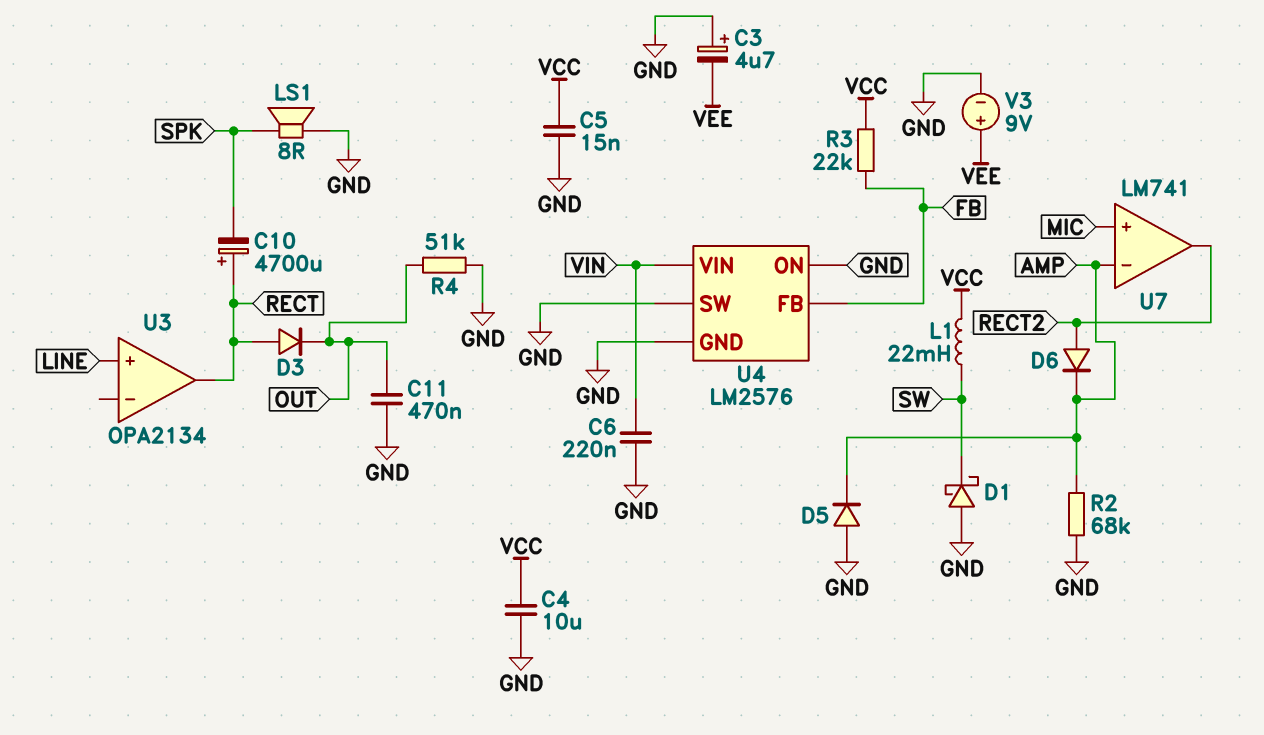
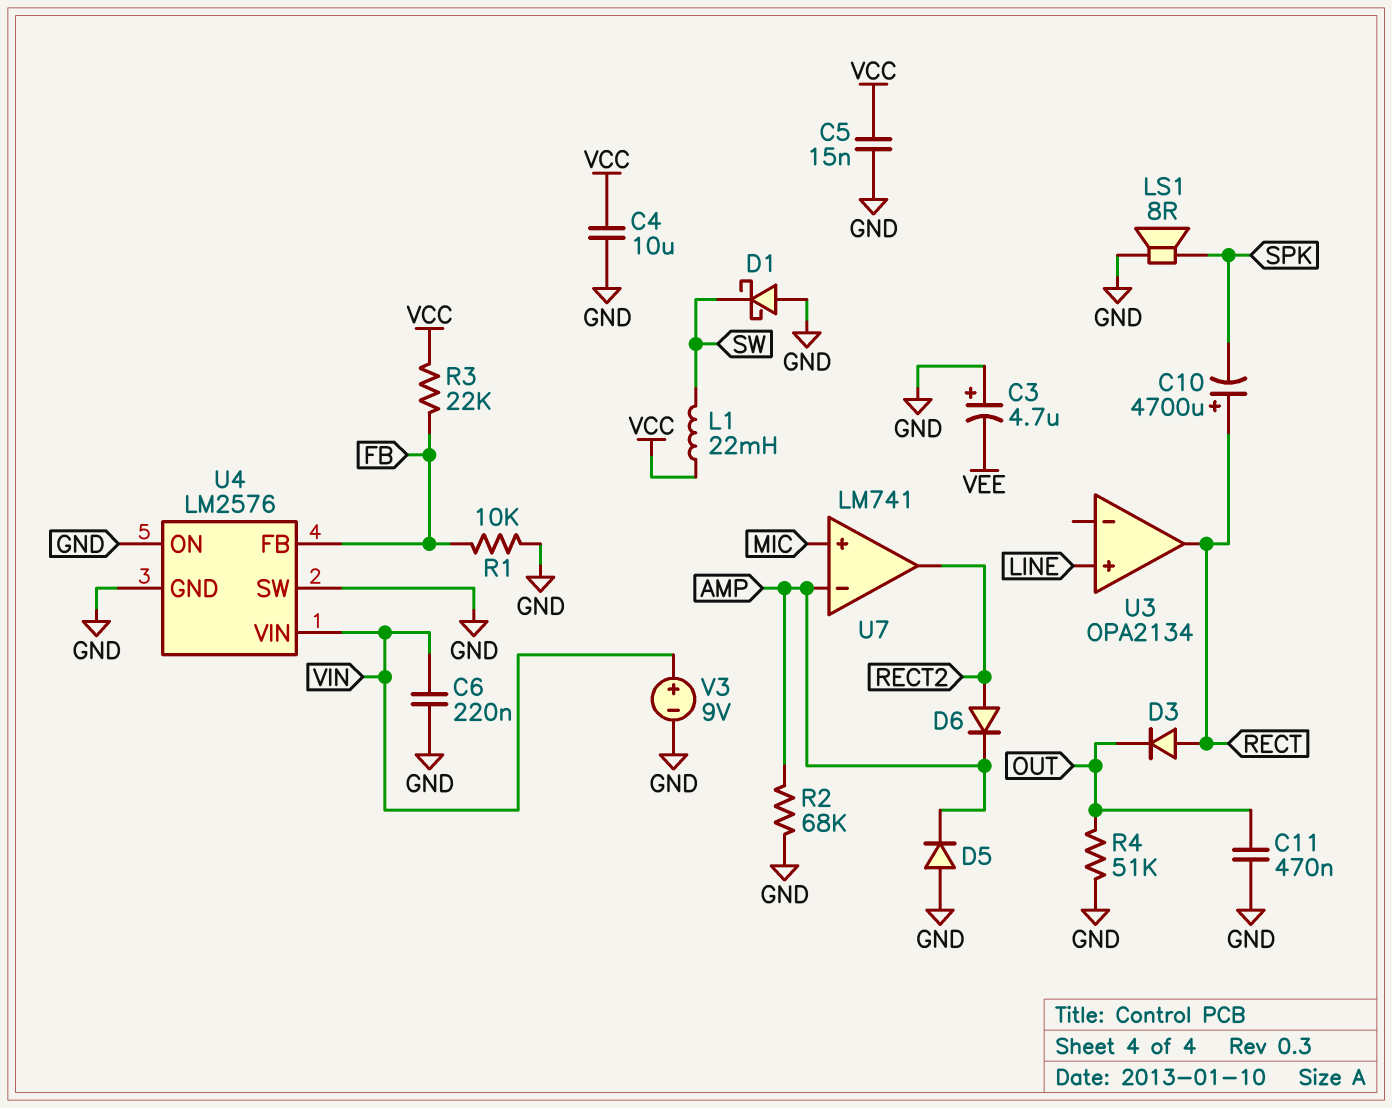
R1: none -> 10k (FB, GND)
V3: 9V (plus VEE, minus GND) -> 9V (plus VIN, minus GND)

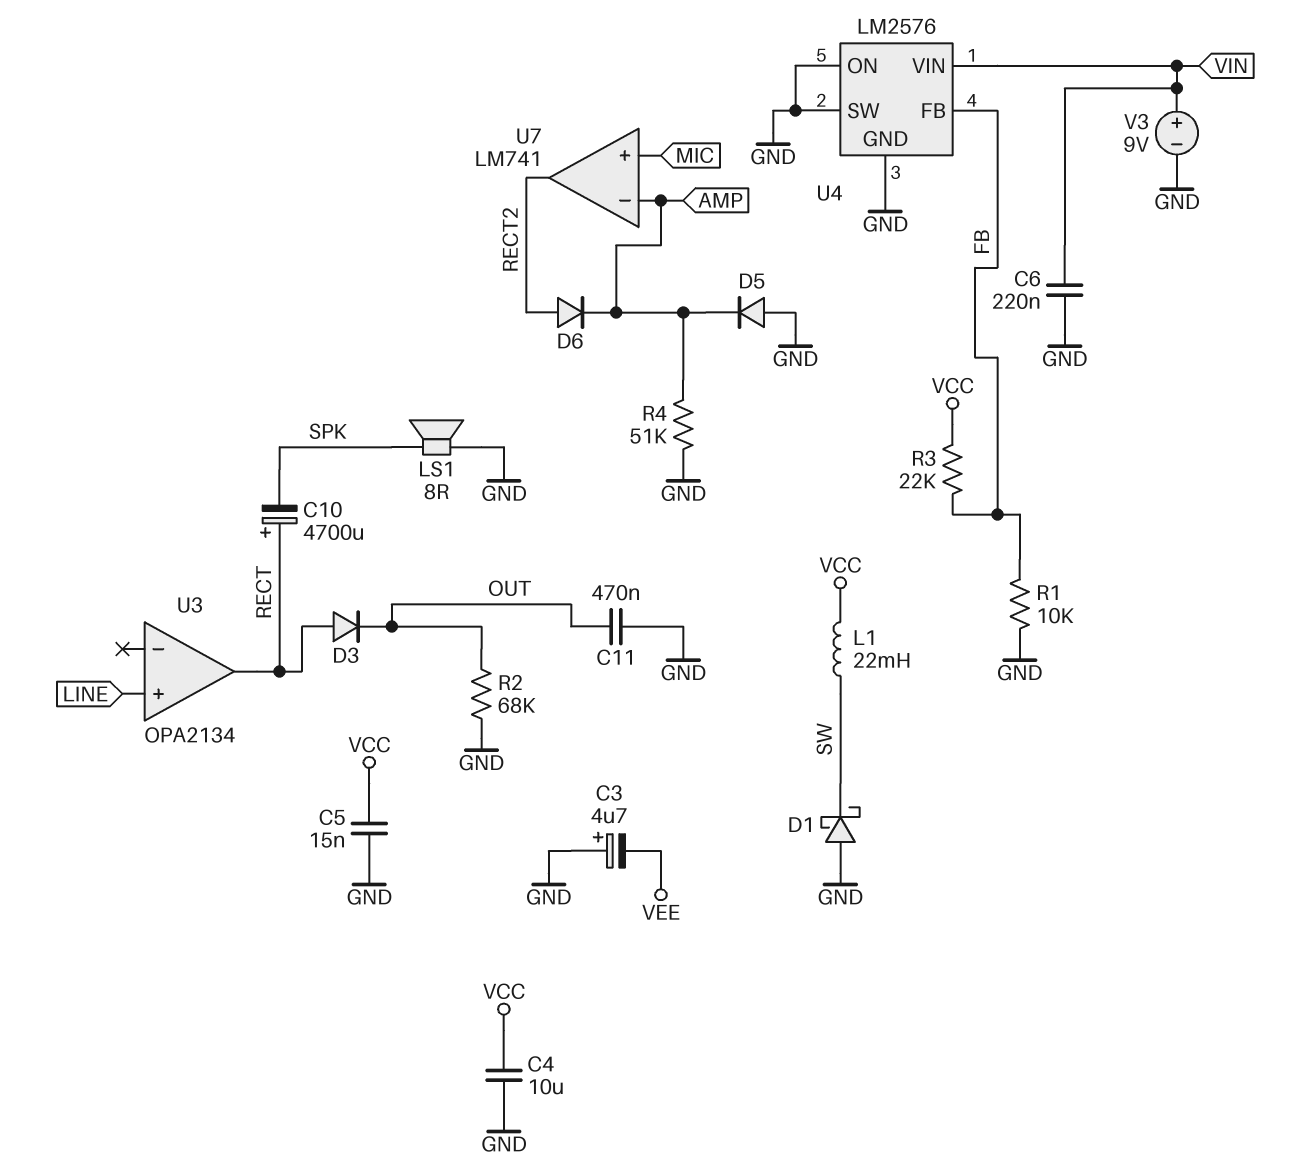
R2: 68k (AMP, GND) -> 68k (GND, OUT)
R4: 51k (GND, OUT) -> 51k (AMP, GND)

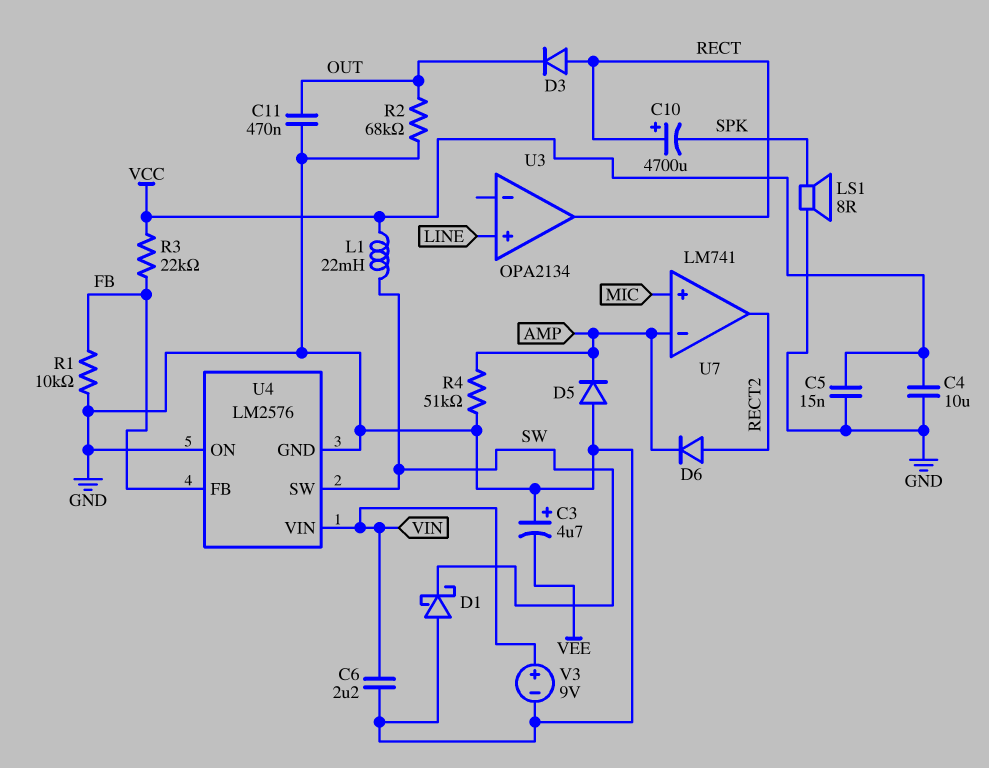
C6: 220nF (GND, VIN) -> 2.2uF (GND, VIN)
U4 pin SW: GND -> SW

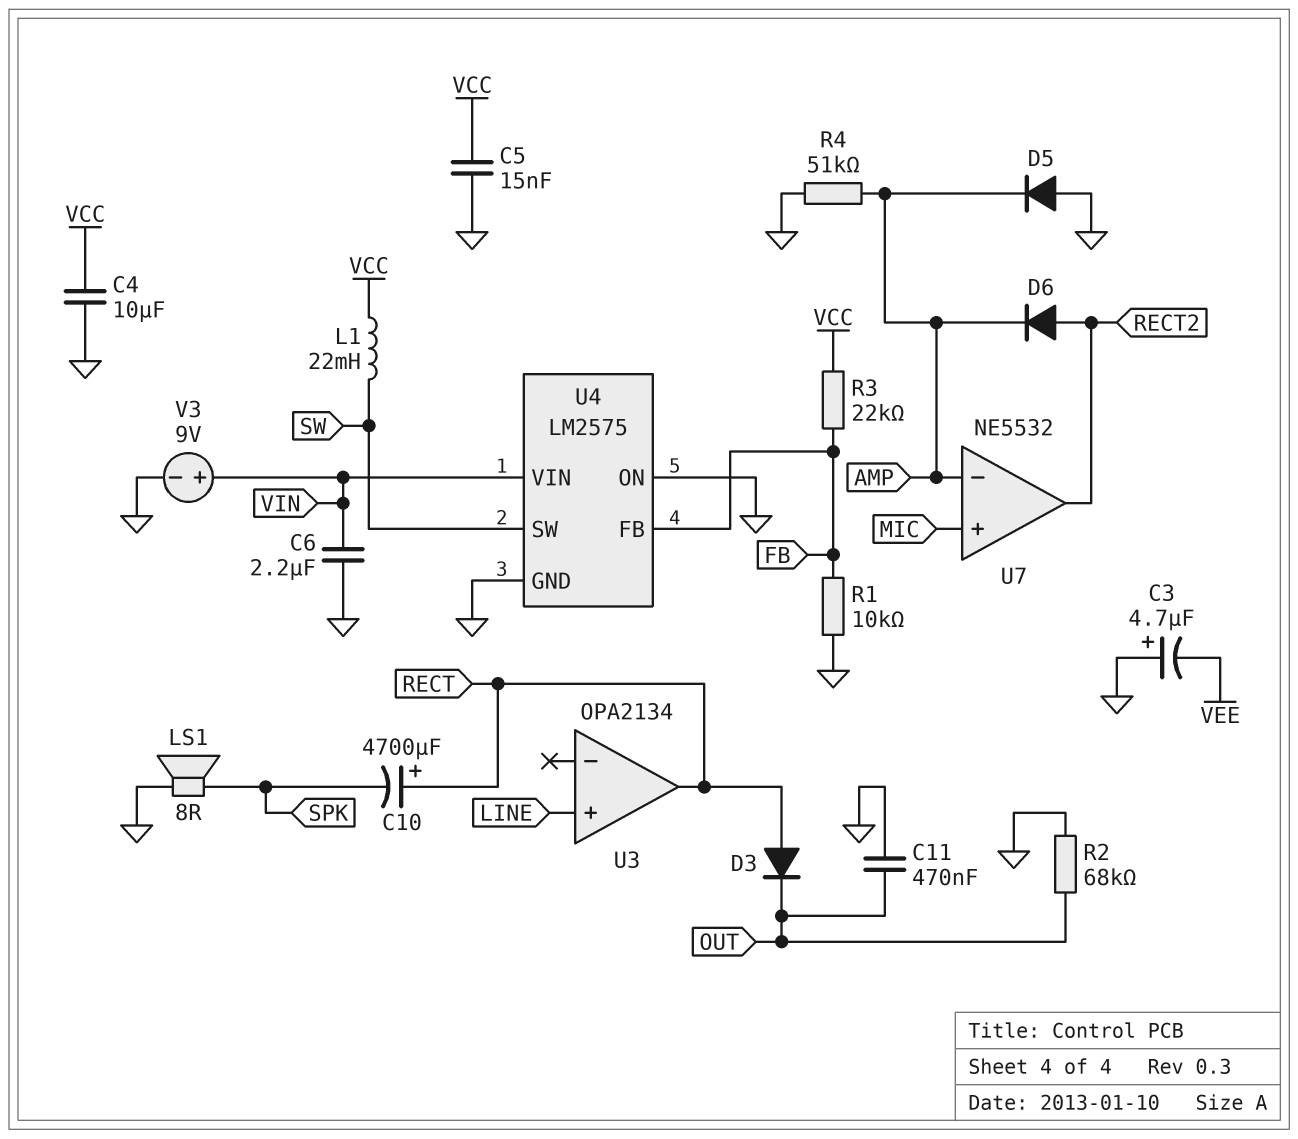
D1: schottky (A GND, K SW) -> none
U4: LM2576 -> LM2575
U7: LM741 -> NE5532

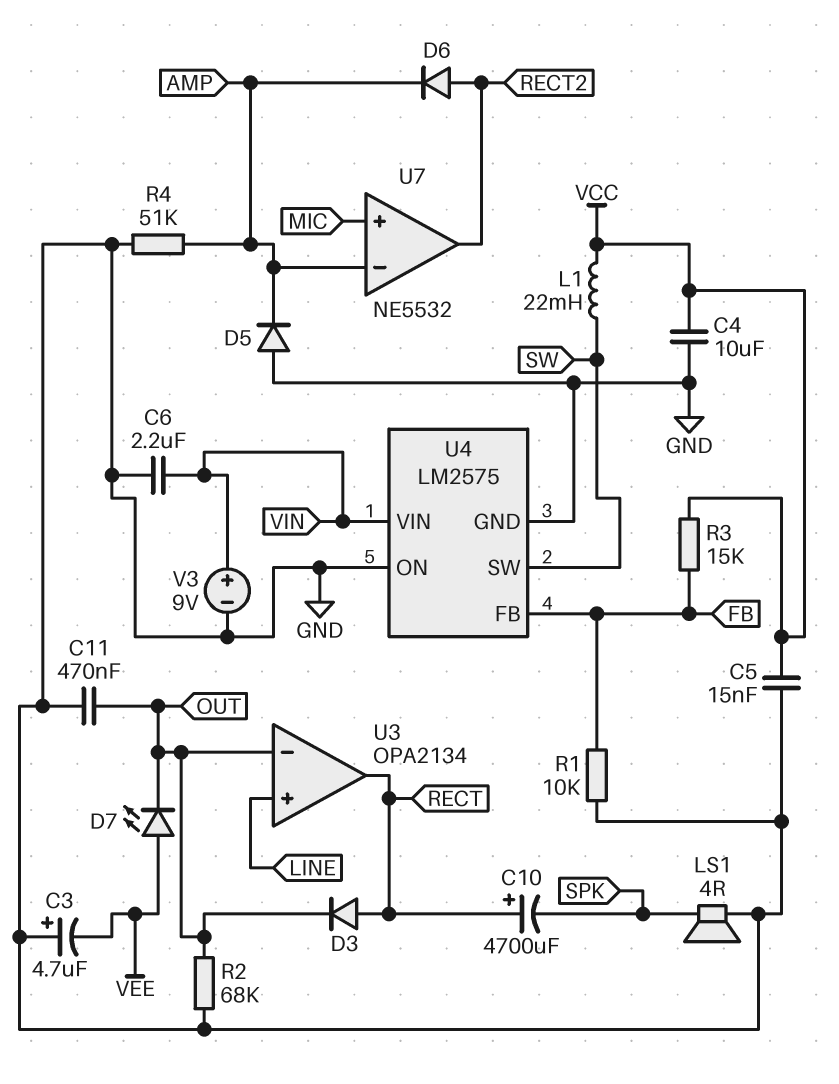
D7: none -> LED (A VEE, K OUT)
LS1: speaker 8R (GND, SPK) -> speaker 4R (GND, SPK)
R3: 22k (FB, VCC) -> 15k (FB, VCC)
U3 pin in-: none -> OUT

